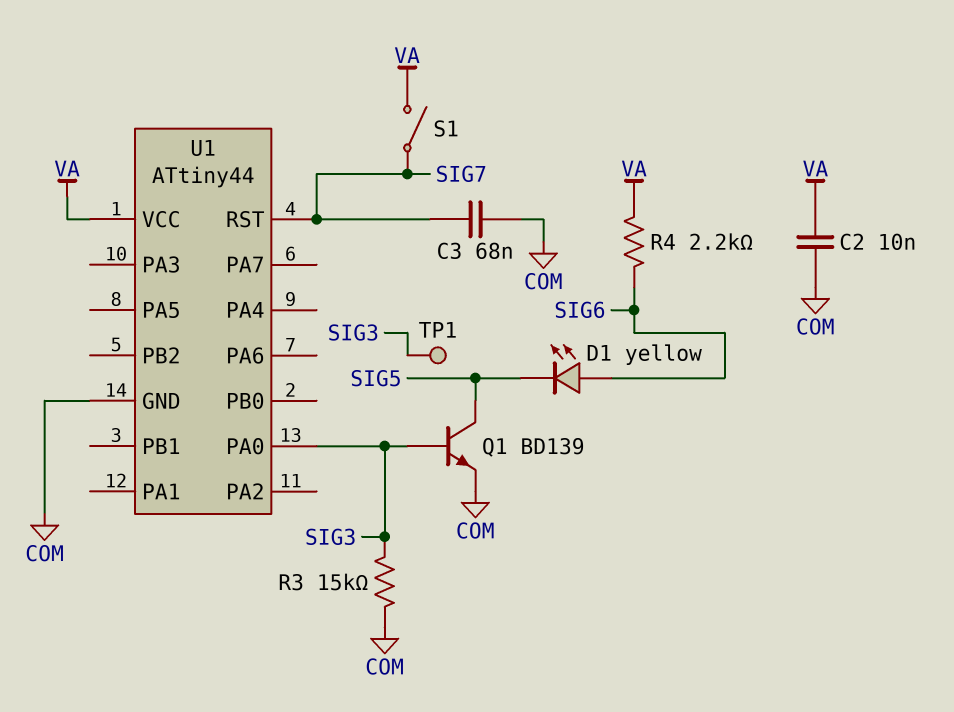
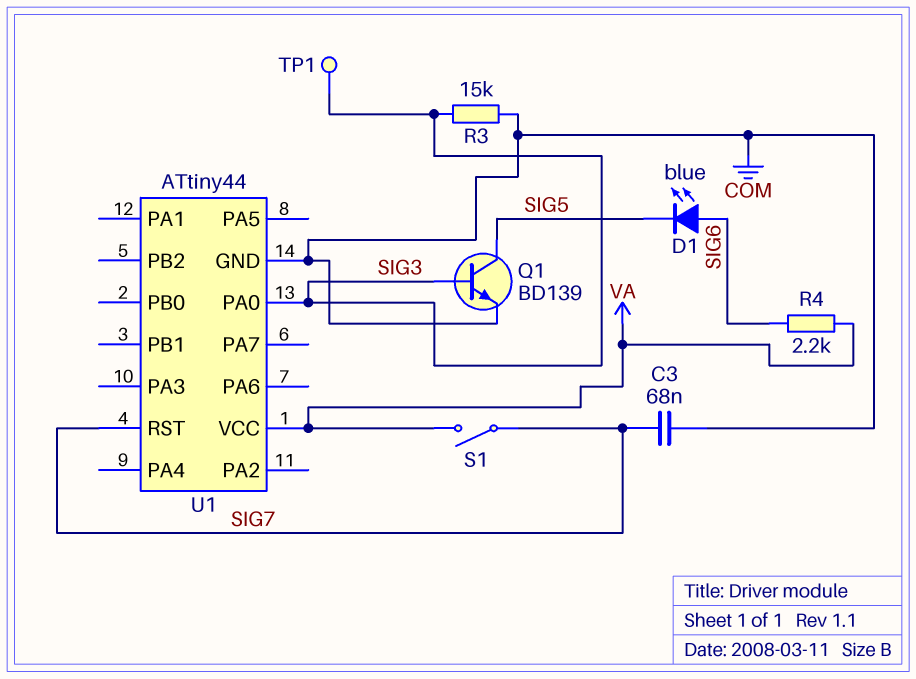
C2: 10nF (COM, VA) -> none
D1: LED yellow (A SIG6, K SIG5) -> LED blue (A SIG6, K SIG5)

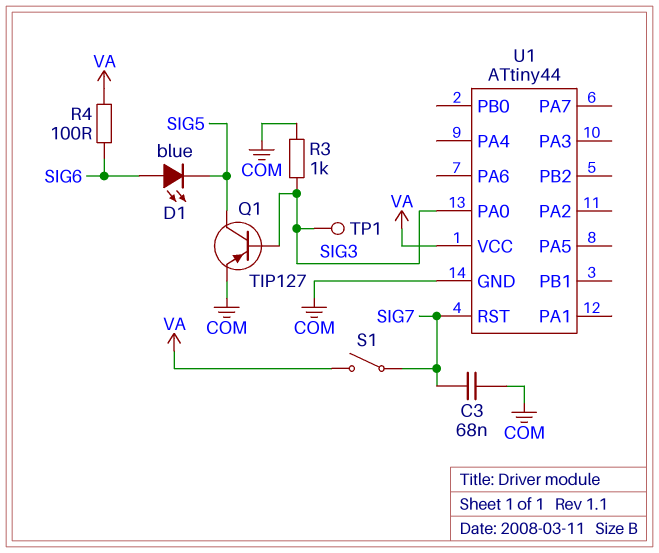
Q1: NPN BD139 (B SIG3, C SIG5, E COM) -> PNP TIP127 (B SIG3, C SIG5, E COM)
R3: 15k (COM, SIG3) -> 1k (COM, SIG3)
R4: 2.2k (SIG6, VA) -> 100 (SIG6, VA)

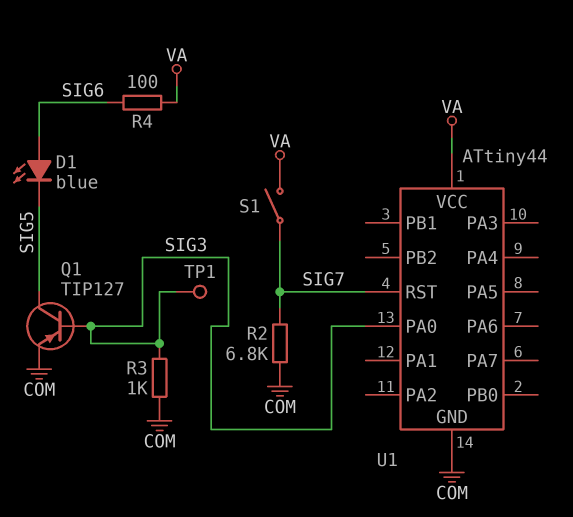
C3: 68nF (COM, SIG7) -> none
R2: none -> 6.8k (COM, SIG7)

